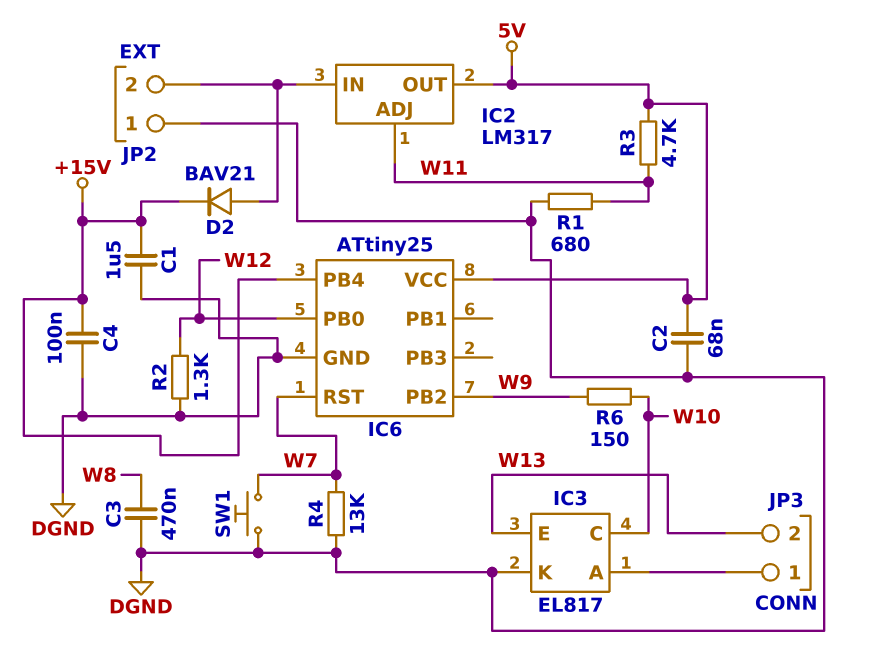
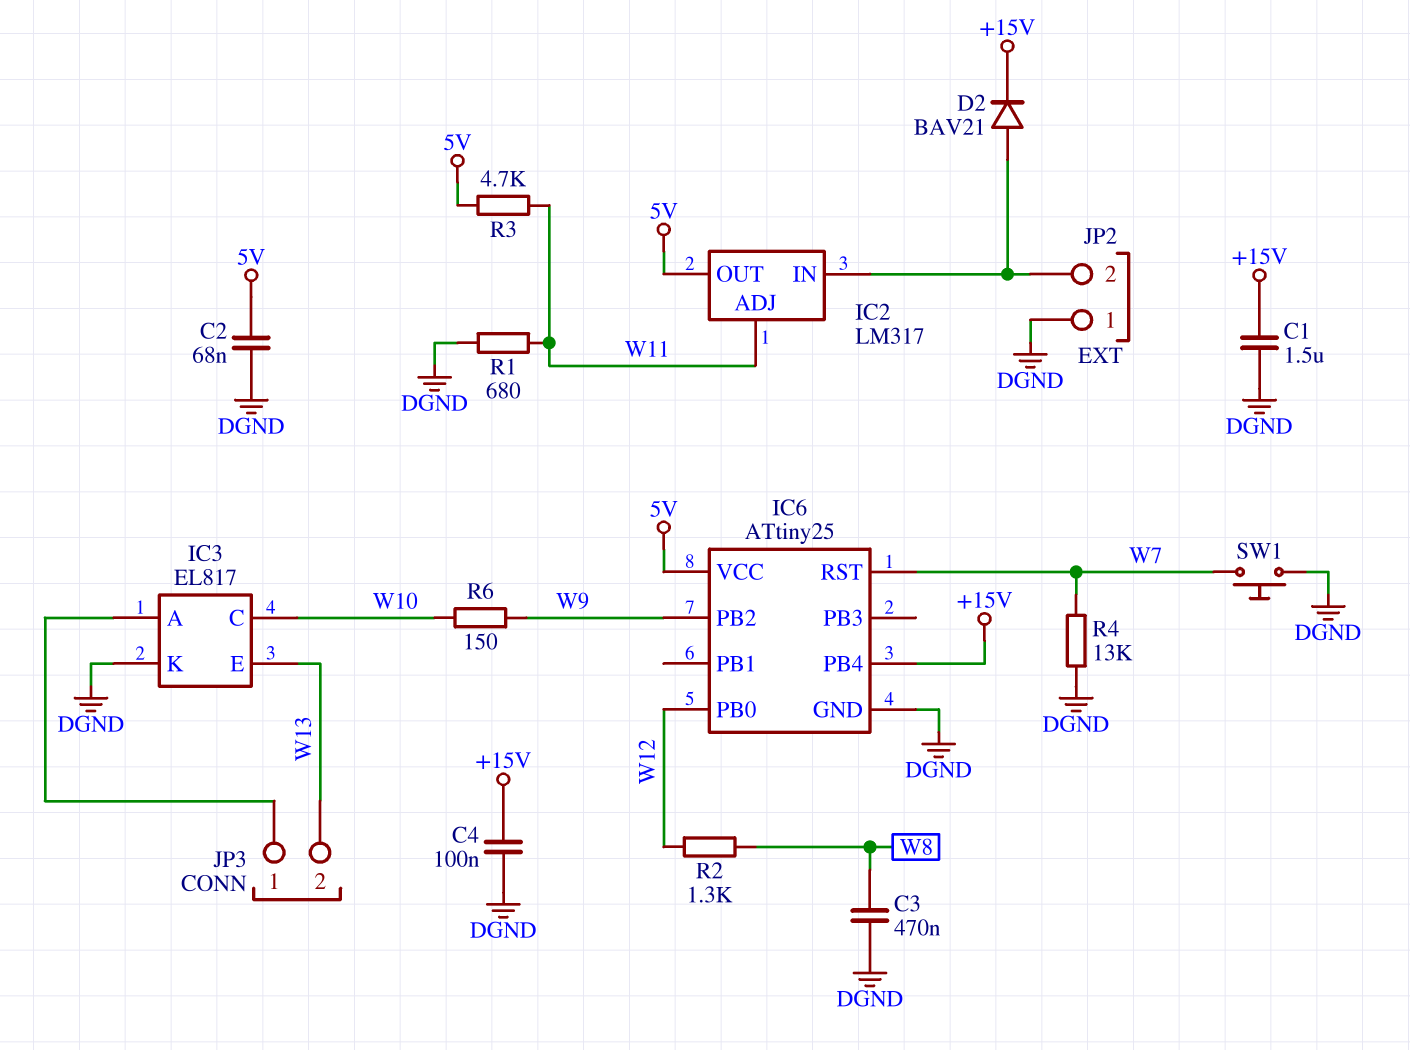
R2: 1.3k (DGND, W12) -> 1.3k (W8, W12)

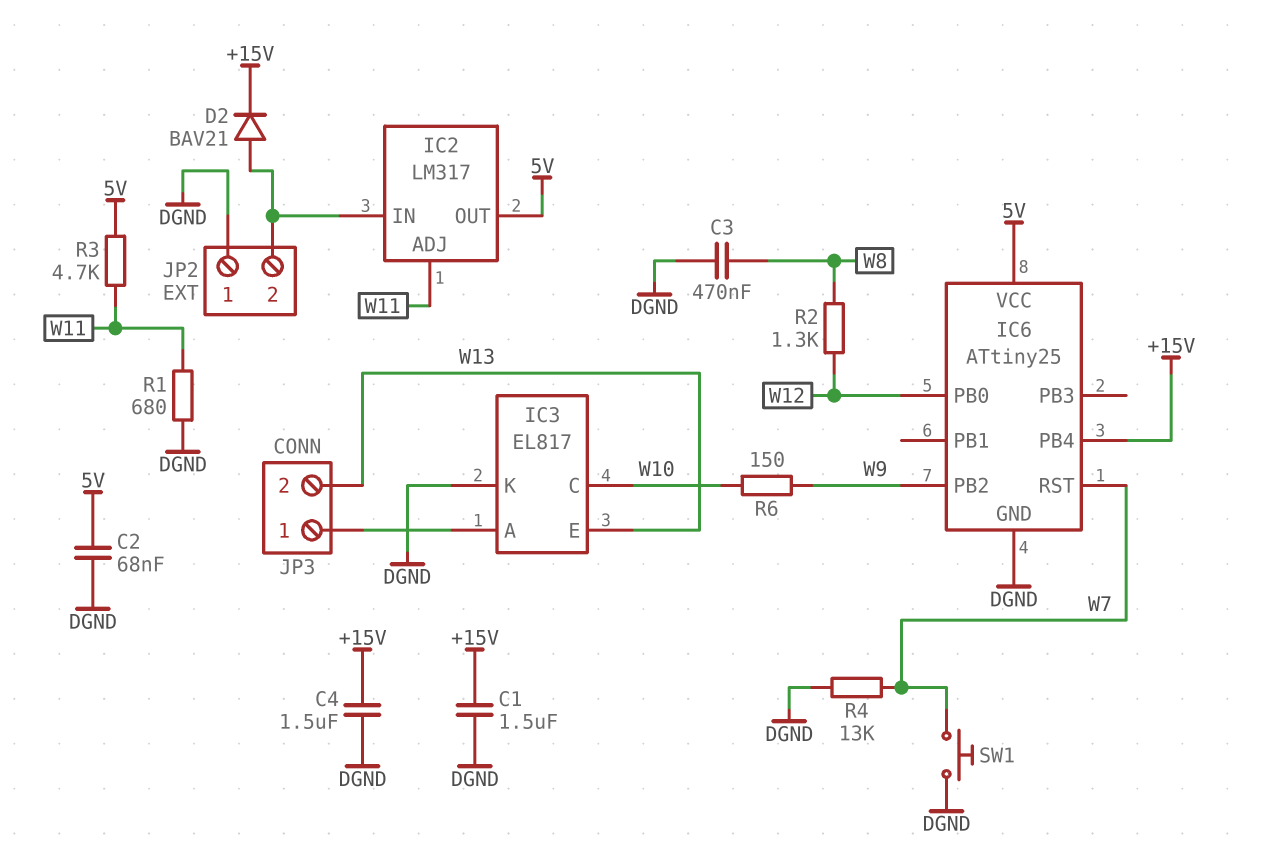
C4: 100nF (+15V, DGND) -> 1.5uF (+15V, DGND)

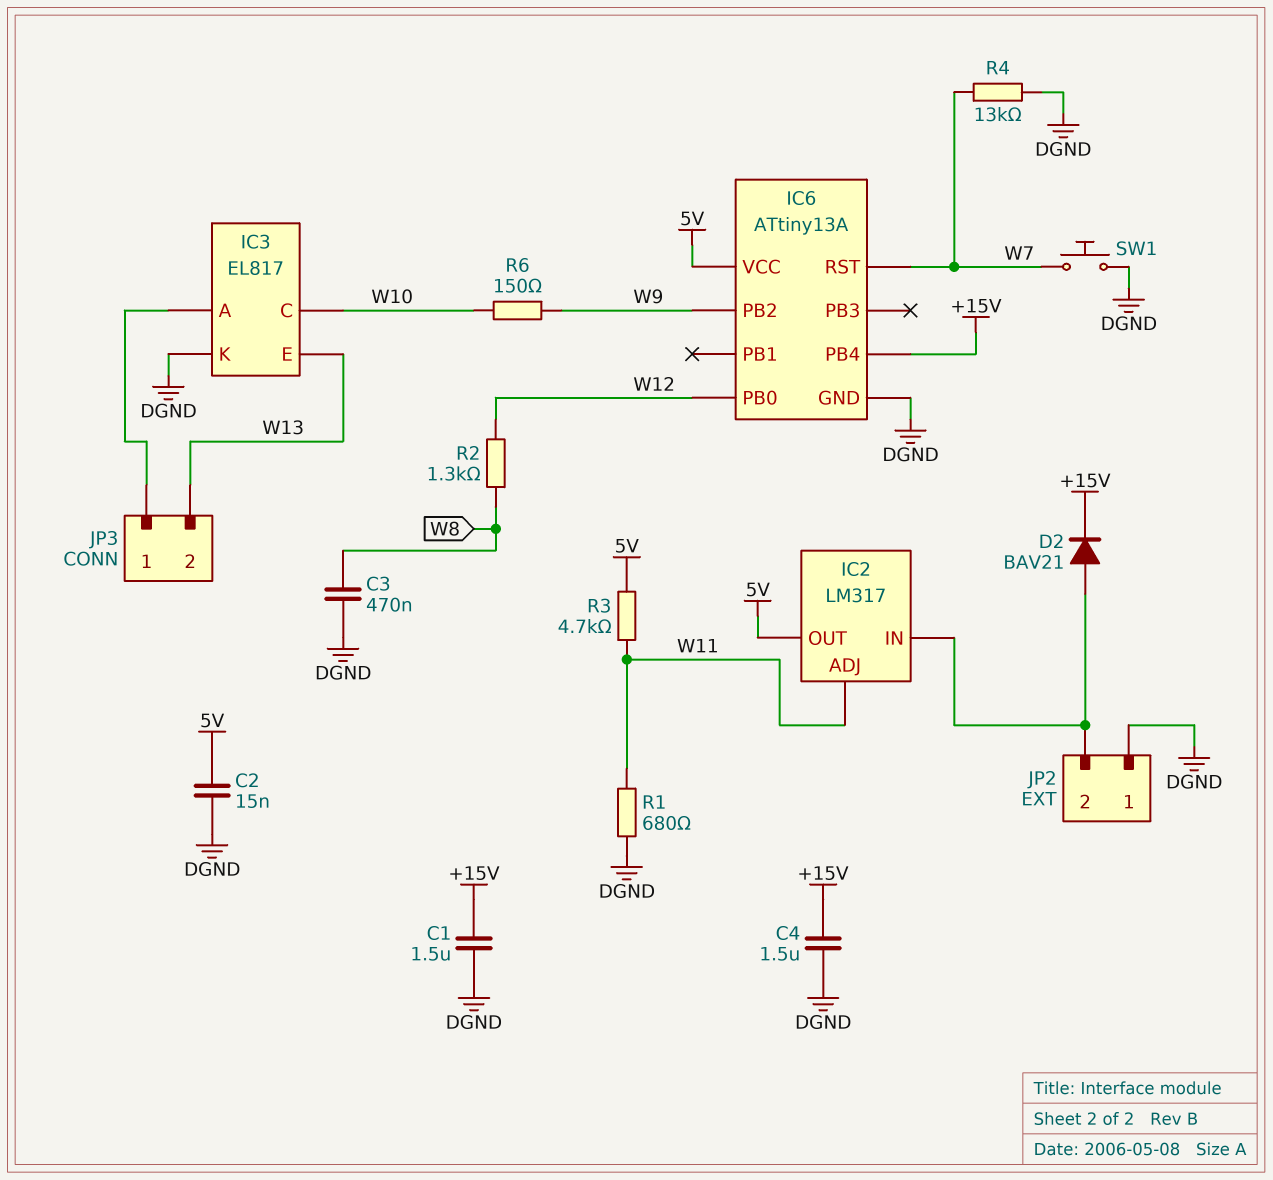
C2: 68nF (5V, DGND) -> 15nF (5V, DGND)
IC6: ATtiny25 -> ATtiny13A

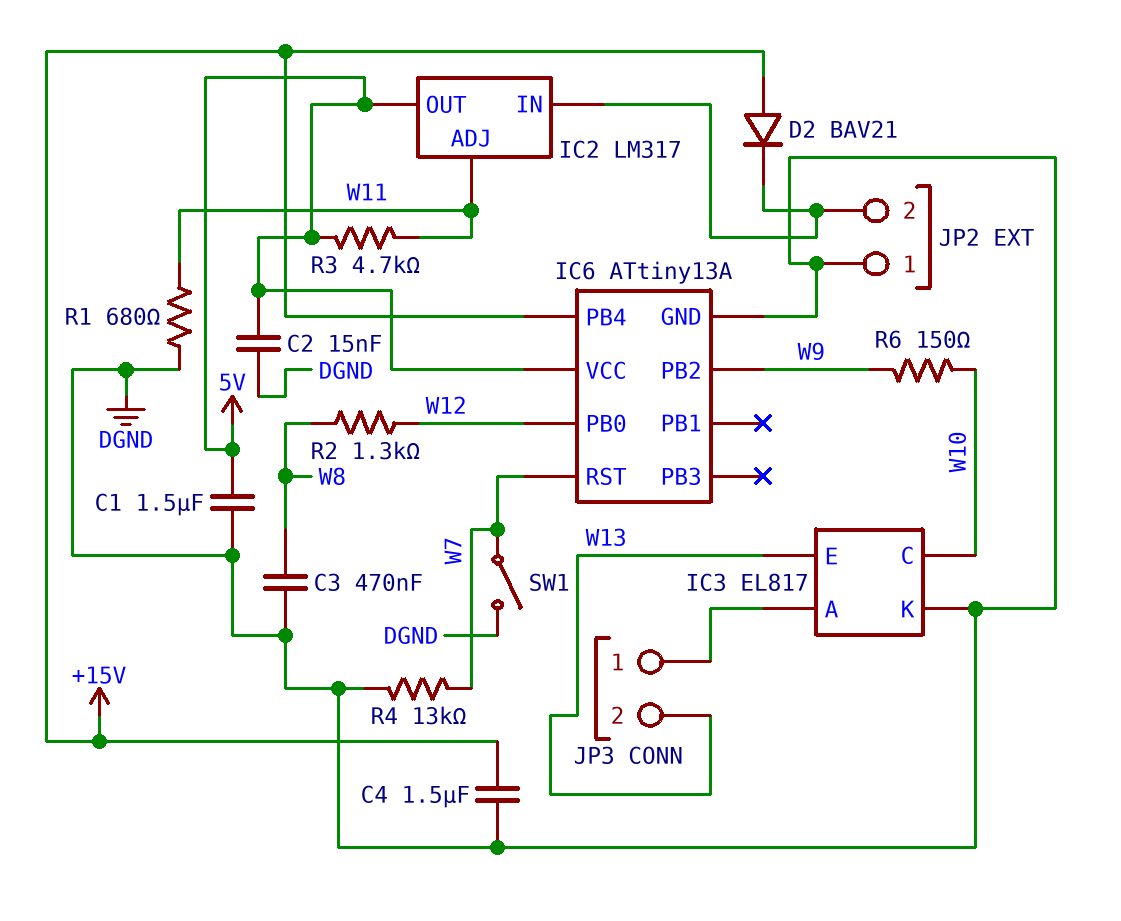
C1: 1.5uF (+15V, DGND) -> 1.5uF (5V, DGND)
D2: diode BAV21 (A IC2/IN, K +15V) -> diode BAV21 (A +15V, K IC2/IN)
SW1: button (DGND, W7) -> switch (DGND, W7)

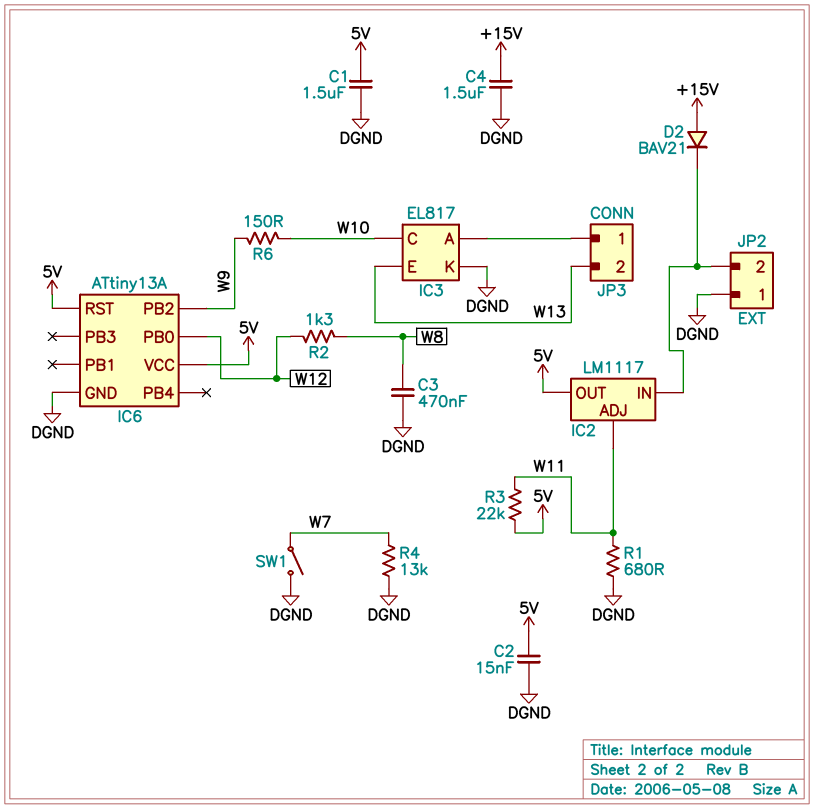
IC2: LM317 -> LM1117
IC6 pin PB4: +15V -> none
IC6 pin RST: W7 -> 5V
R3: 4.7k (5V, W11) -> 22k (5V, W11)

